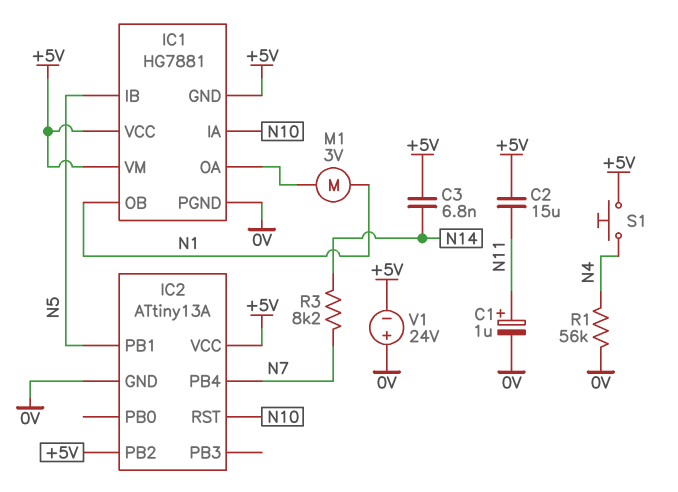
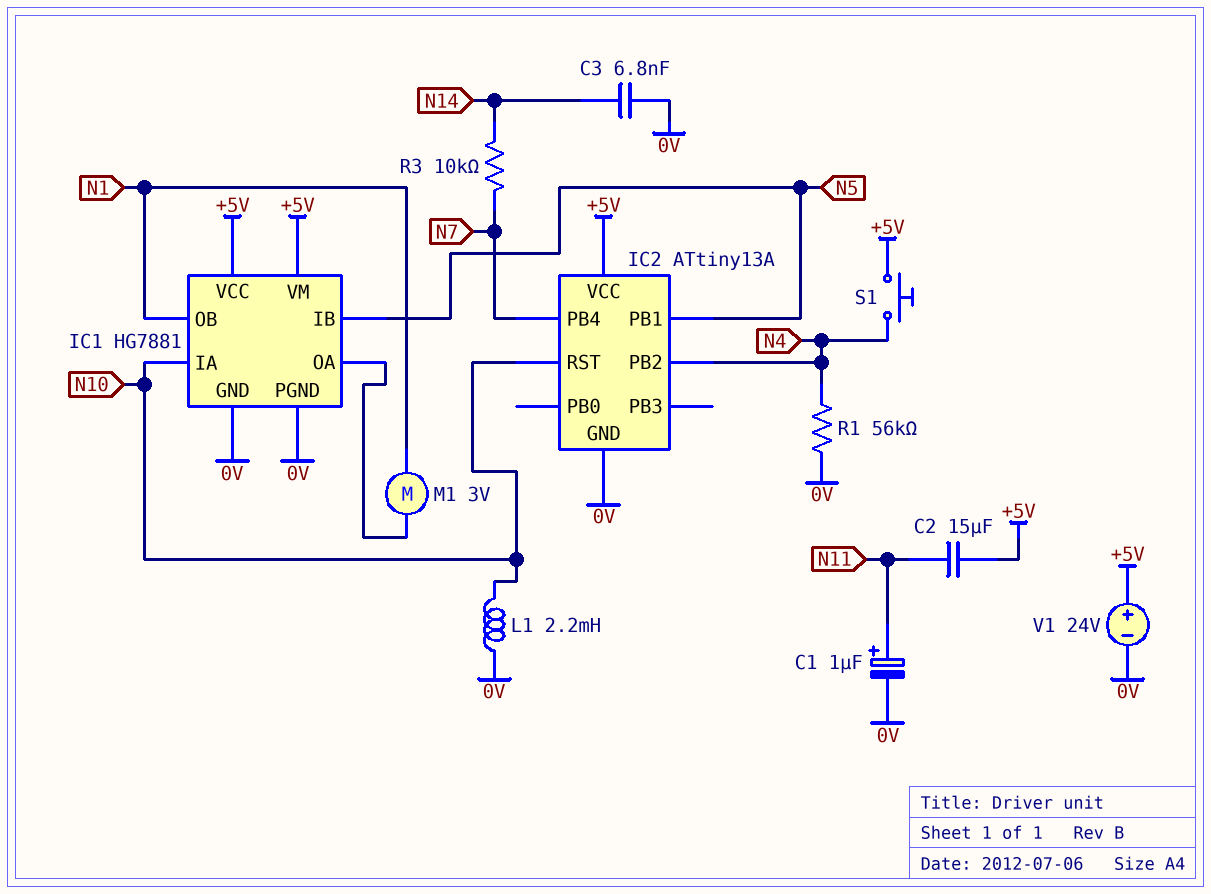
C3: 6.8nF (+5V, N14) -> 6.8nF (0V, N14)
IC1 pin GND: +5V -> 0V
IC2 pin PB2: +5V -> N4
L1: none -> 2.2mH (0V, N10)
R3: 8.2k (N7, N14) -> 10k (N7, N14)
V1: 24V (plus 0V, minus +5V) -> 24V (plus +5V, minus 0V)

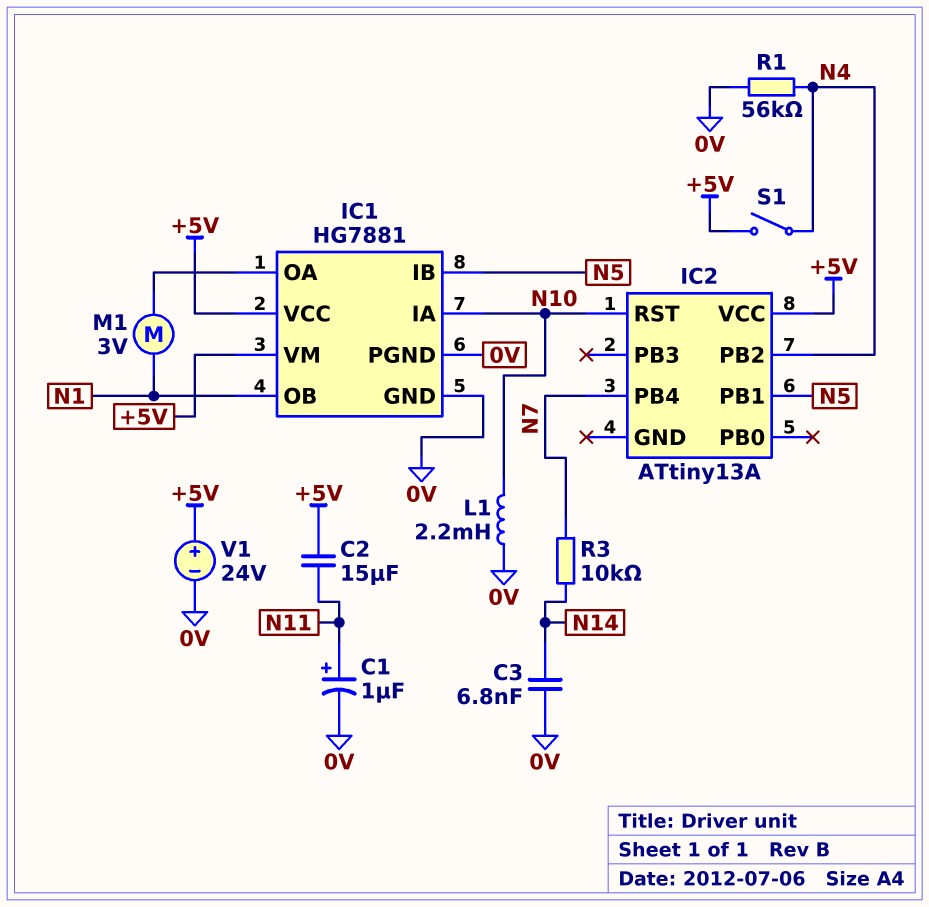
IC2 pin GND: 0V -> none
S1: button (+5V, N4) -> switch (+5V, N4)

